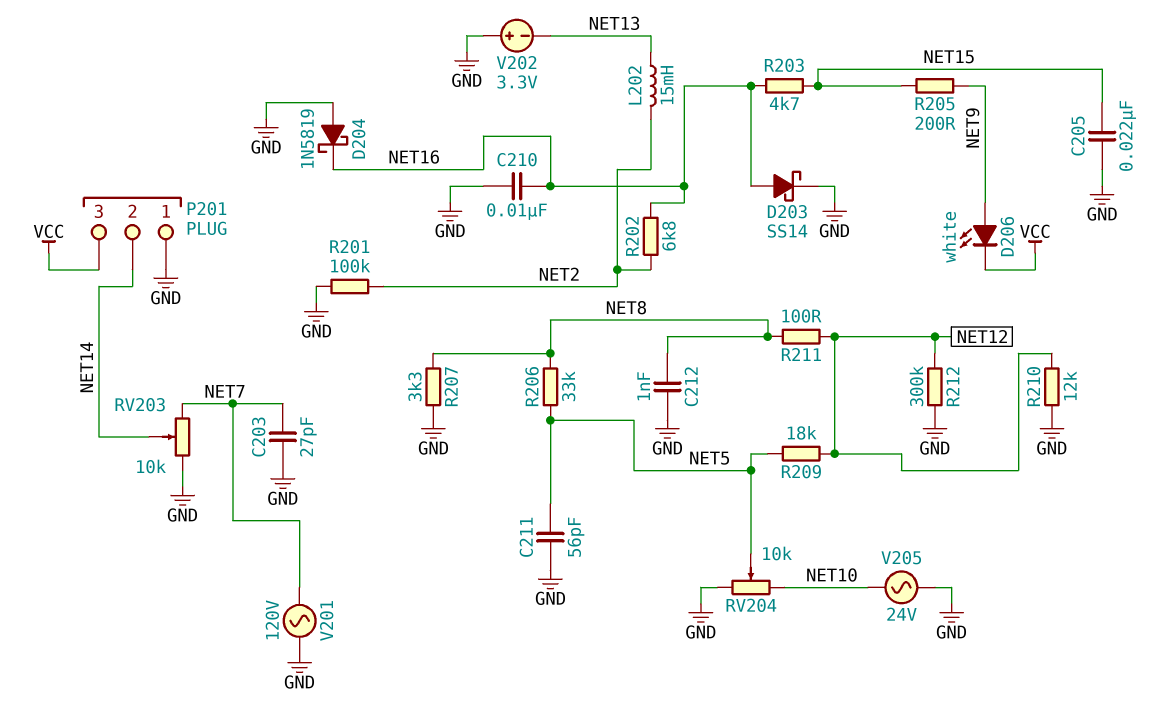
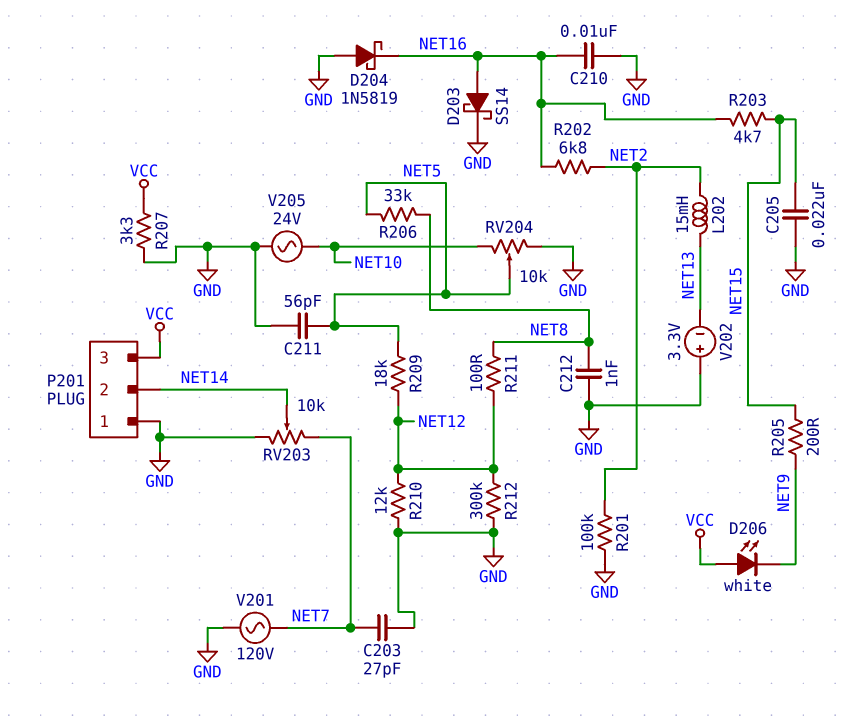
D206: LED white (A NET9, K VCC) -> LED white (A VCC, K NET9)
R207: 3.3k (GND, NET8) -> 3.3k (GND, VCC)

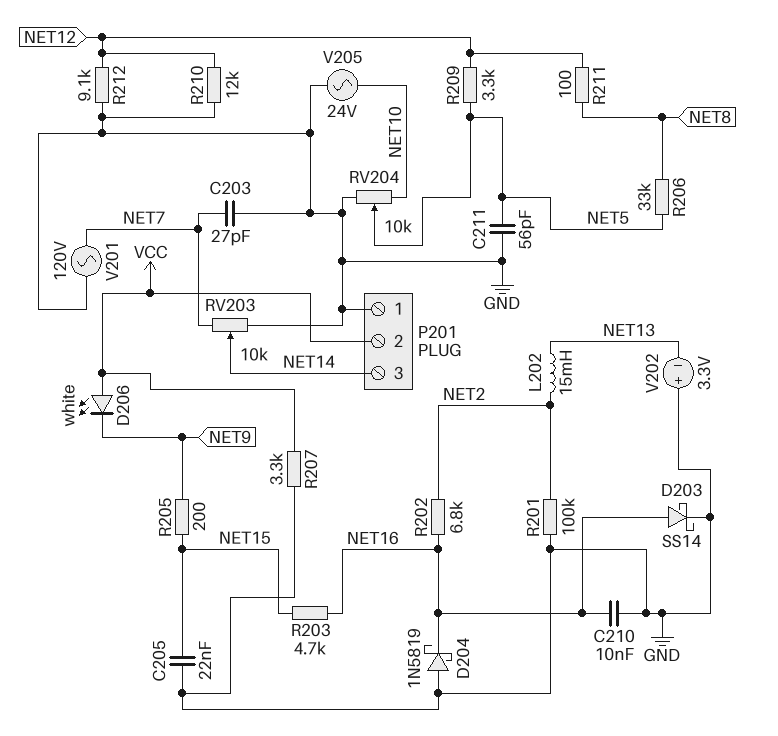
C212: 1nF (GND, NET8) -> none
P201 pin 2: NET14 -> VCC
P201 pin 3: VCC -> NET14
R209: 18k (NET5, NET12) -> 3.3k (NET5, NET12)
R212: 300k (GND, NET12) -> 9.1k (GND, NET12)

